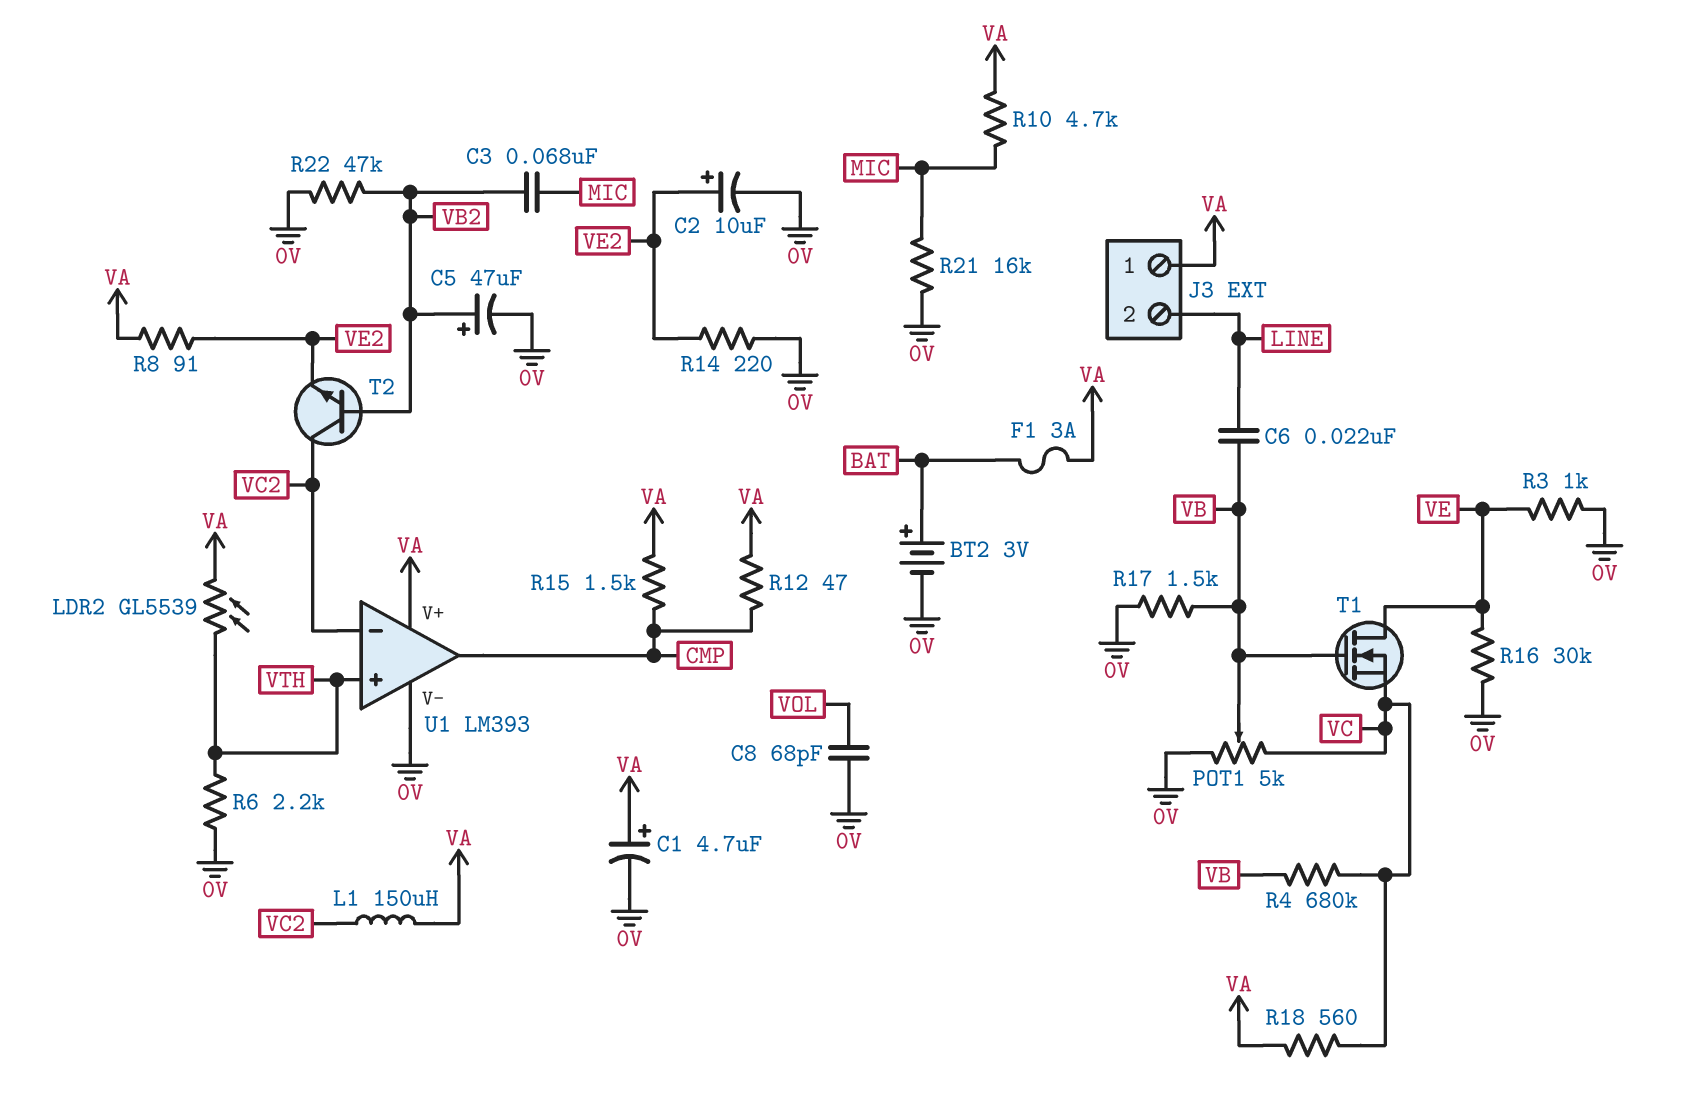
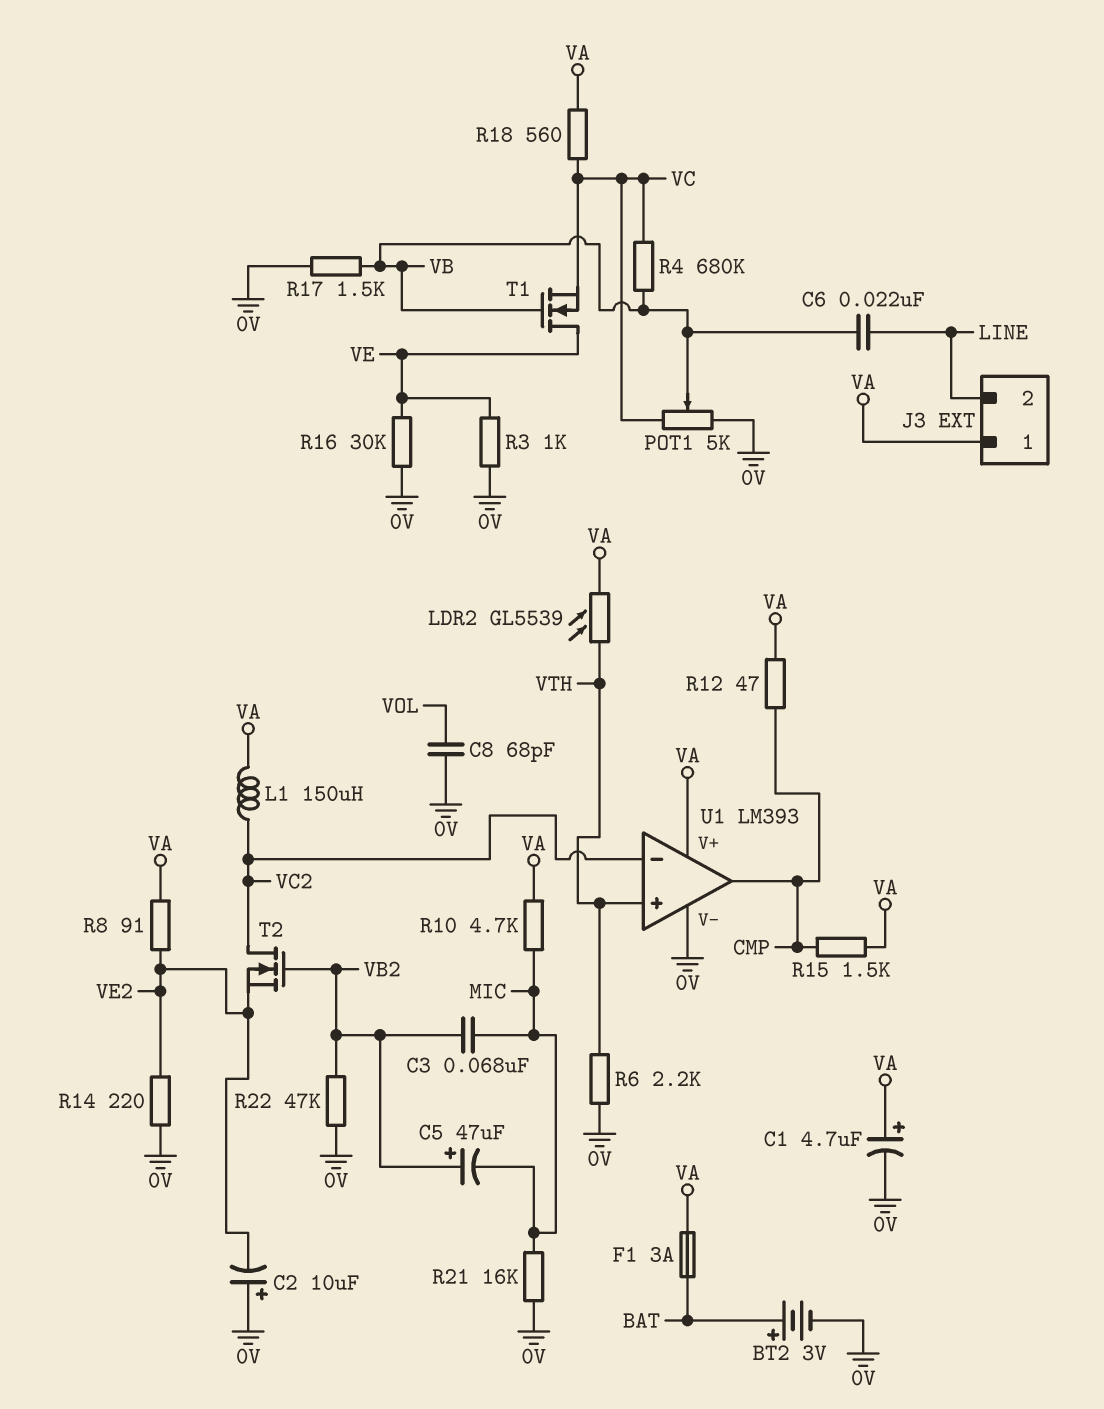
C2: 10uF (plus VE2, minus 0V) -> 10uF (plus 0V, minus VE2)
C5: 47uF (plus VB2, minus 0V) -> 47uF (plus VB2, minus MIC)
T2: NPN (B VB2, C VC2, E VE2) -> NMOS (G VB2, D VC2, S VE2)

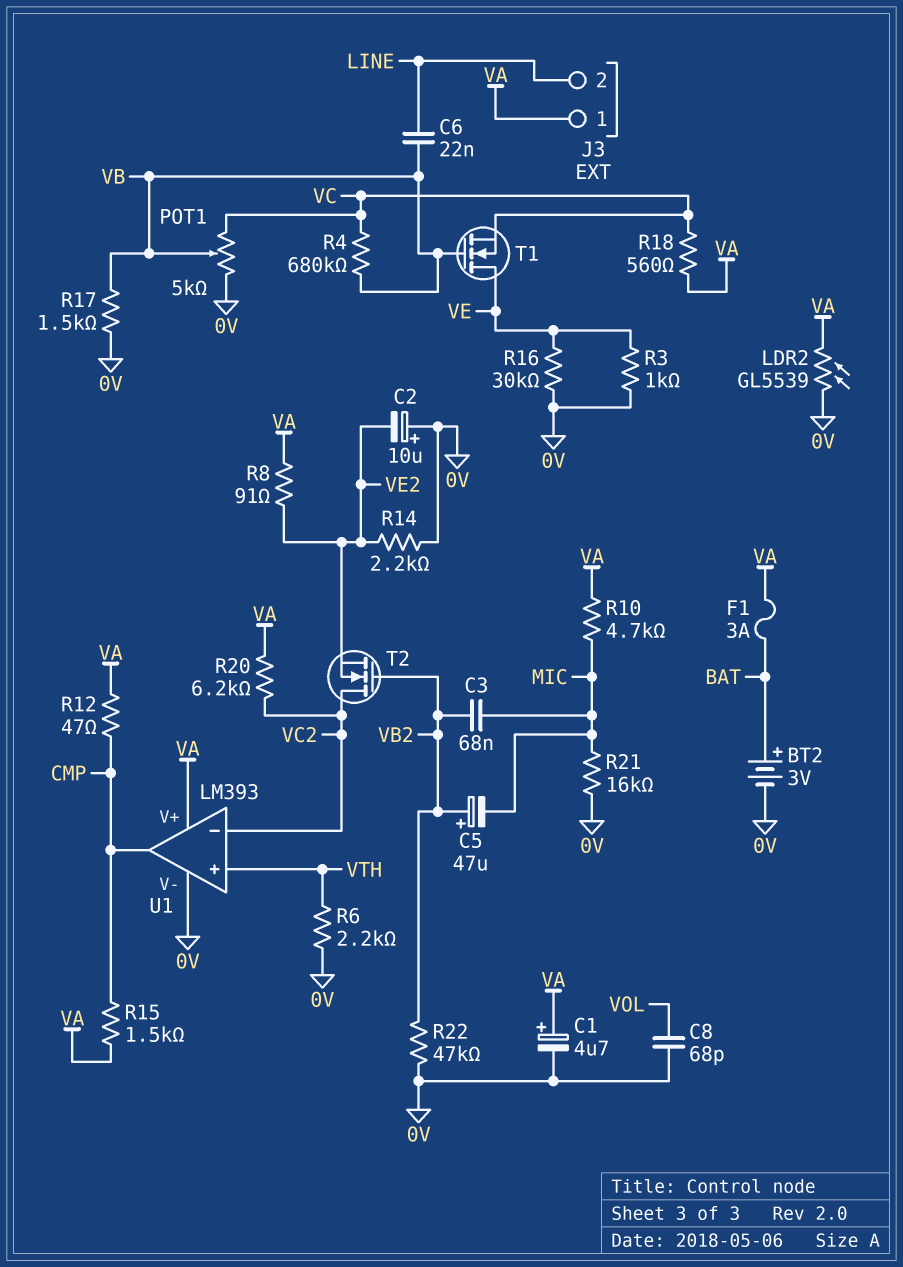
L1: 150uH (VA, VC2) -> none
LDR2: GL5539 (VA, VTH) -> GL5539 (0V, VA)
R14: 220 (0V, VE2) -> 2.2k (0V, VE2)
R20: none -> 6.2k (VA, VC2)

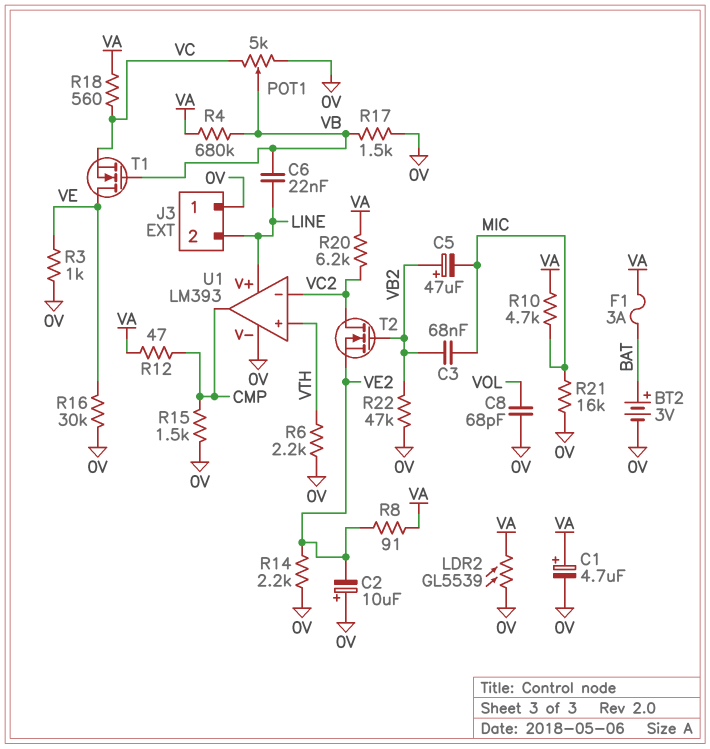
J3 pin 1: VA -> 0V
R4: 680k (VB, VC) -> 680k (VA, VB)
R15: 1.5k (CMP, VA) -> 1.5k (0V, CMP)
U1 pin V+: VA -> LINE

